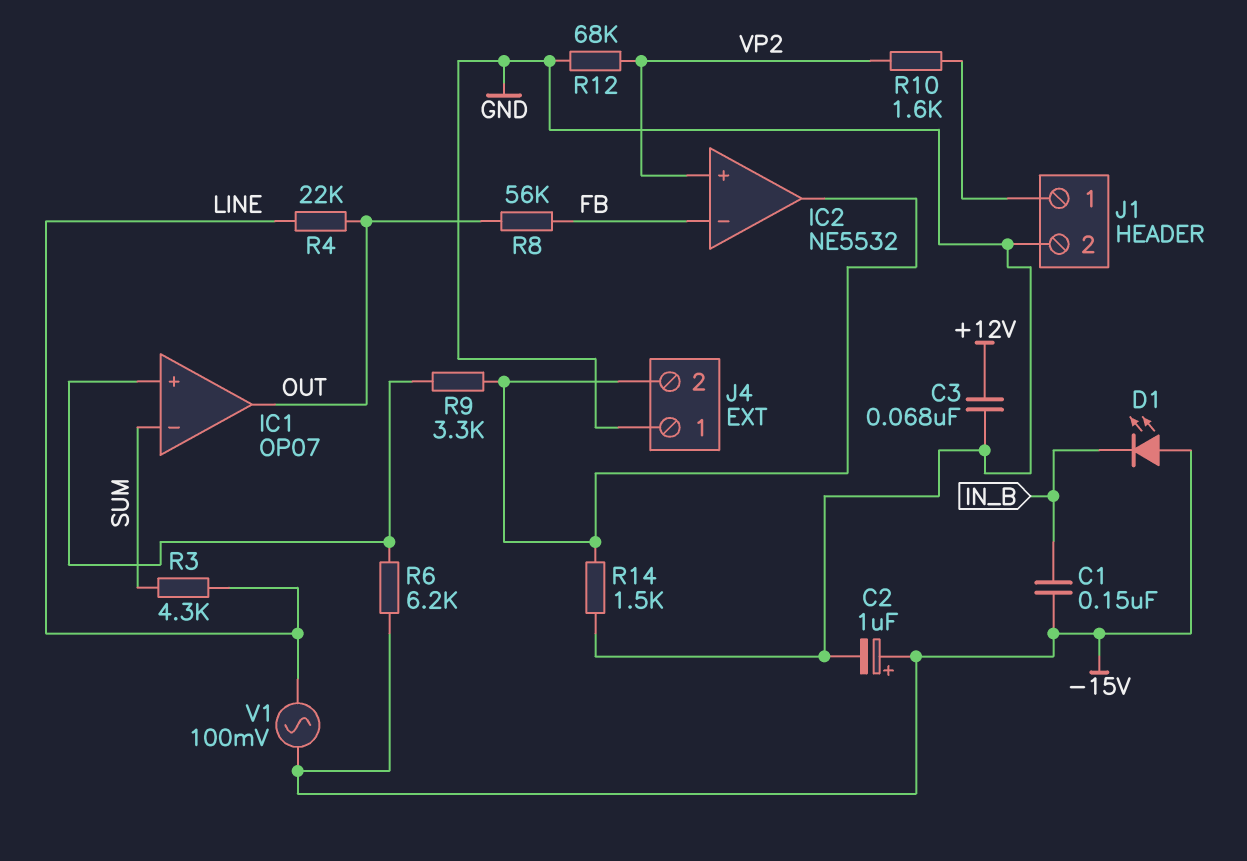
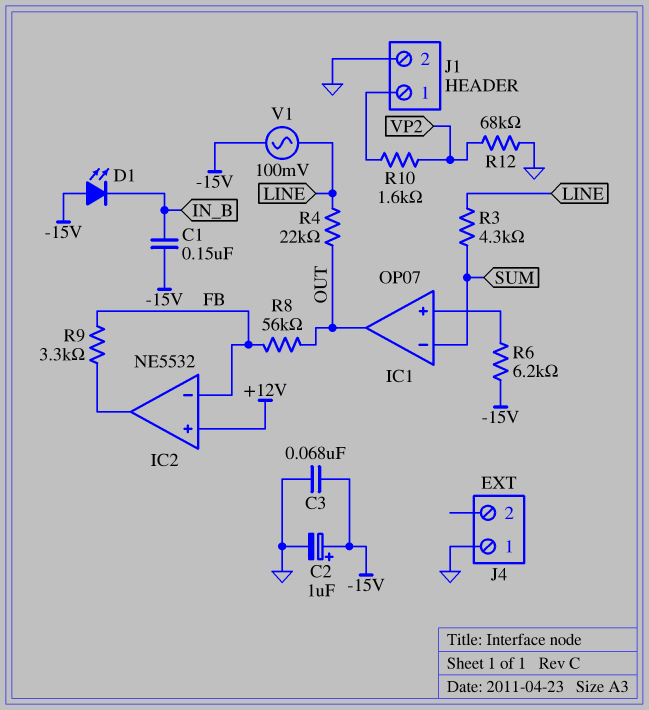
C3: 68nF (+12V, GND) -> 68nF (-15V, GND)
IC2 pin in+: VP2 -> +12V
J4 pin 2: IC2/out -> none
R9: 3.3k (IC1/in+, IC2/out) -> 3.3k (FB, IC2/out)
R14: 1.5k (GND, IC2/out) -> none

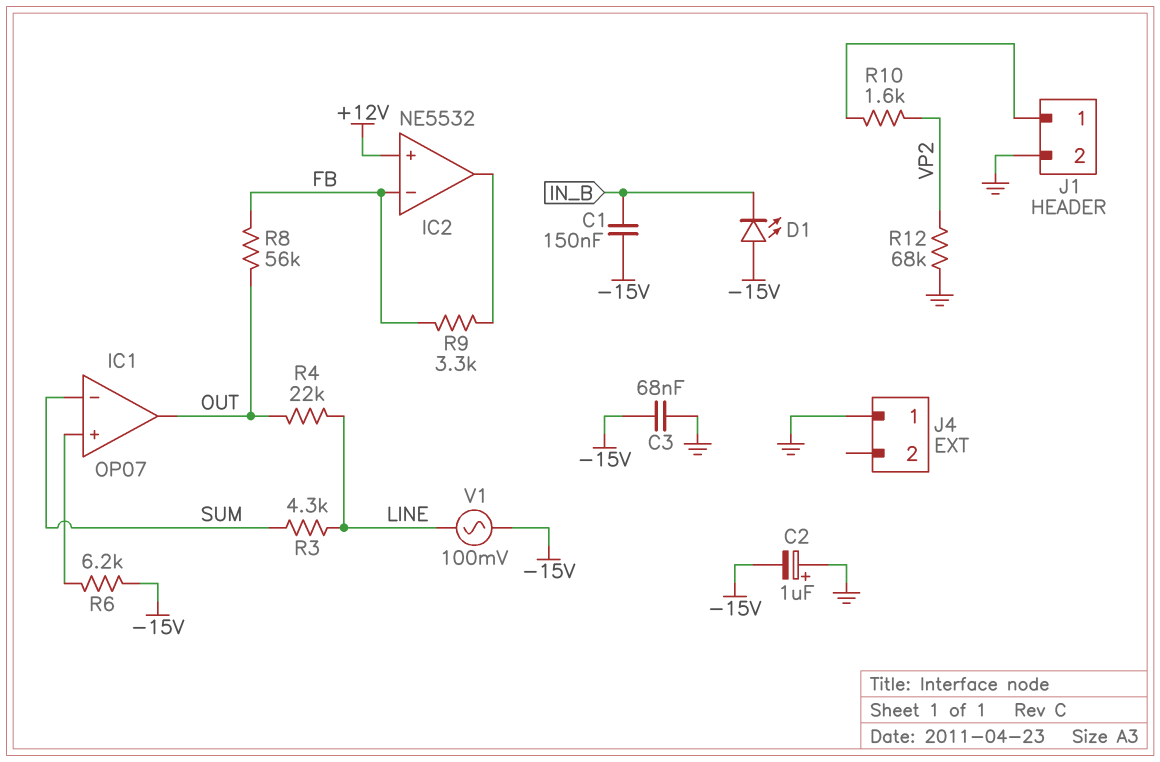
C2: 1uF (plus -15V, minus GND) -> 1uF (plus GND, minus -15V)

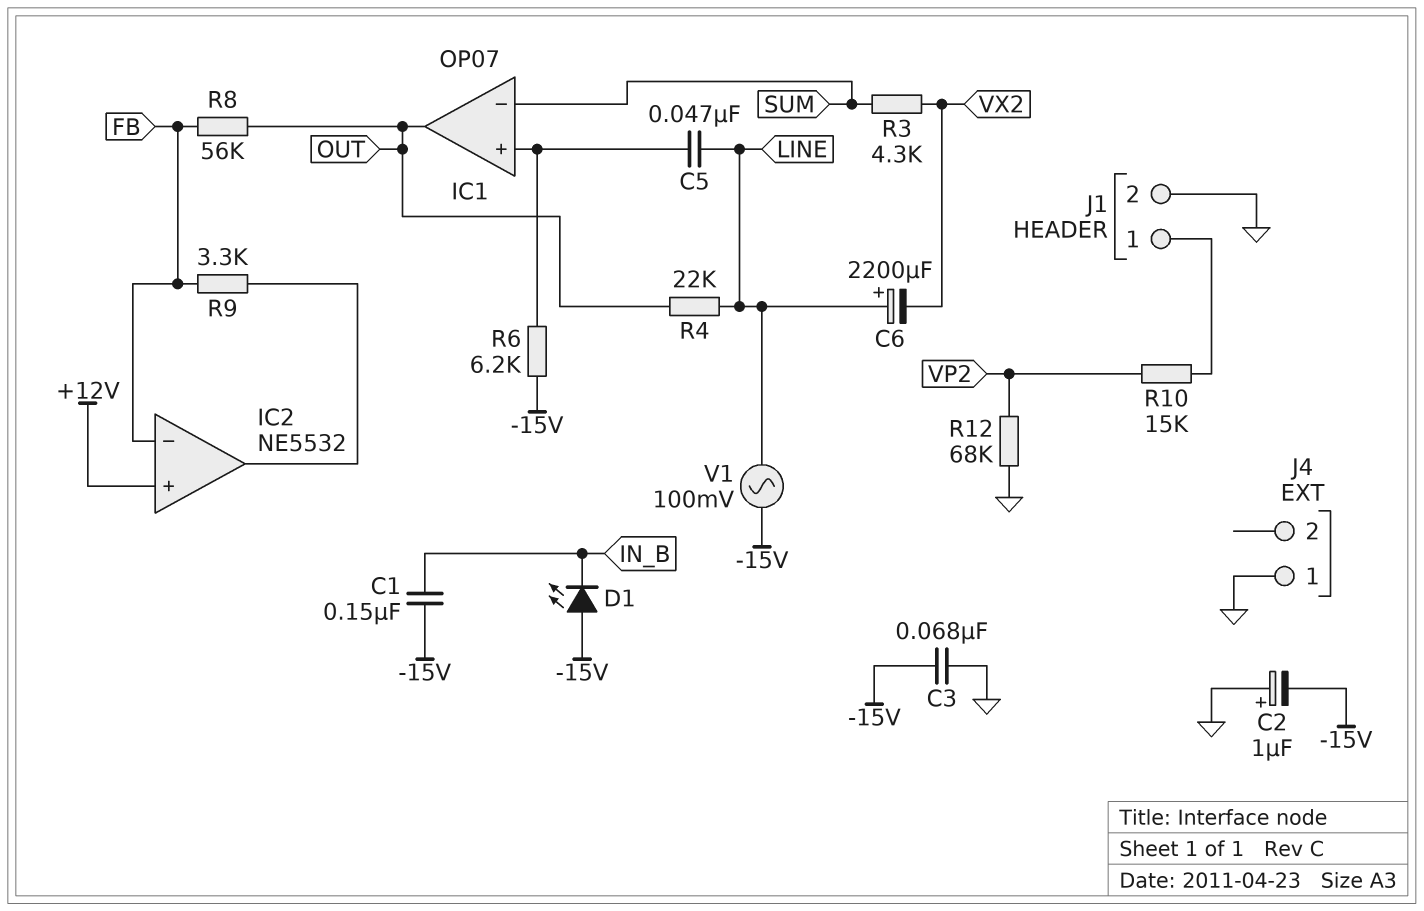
C5: none -> 47nF (IC1/in+, LINE)
C6: none -> 2200uF (plus LINE, minus VX2)
R3: 4.3k (LINE, SUM) -> 4.3k (SUM, VX2)
R10: 1.6k (J1/1, VP2) -> 15k (J1/1, VP2)

